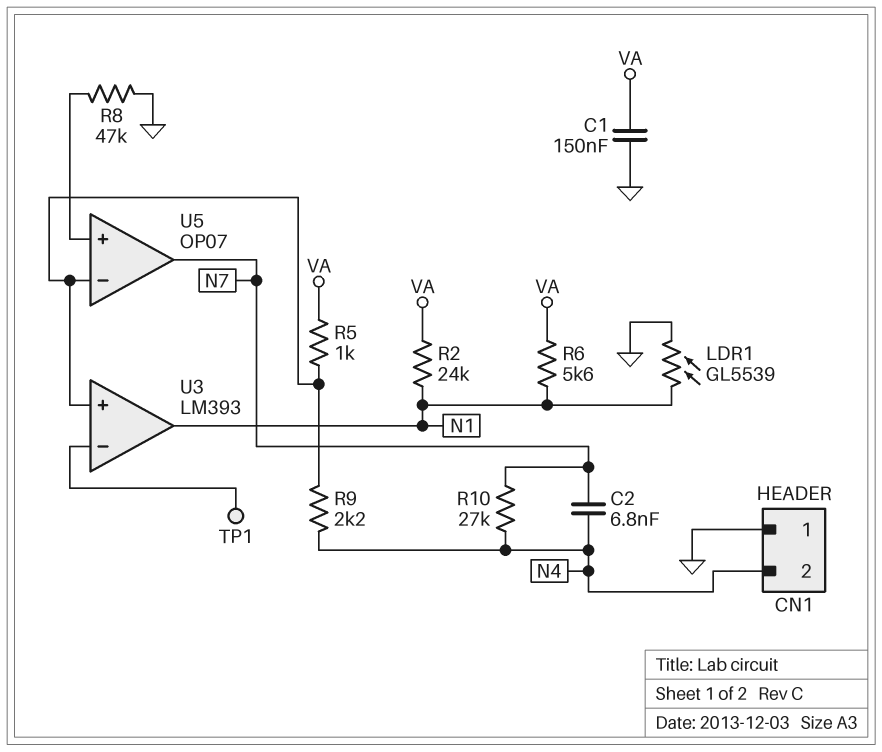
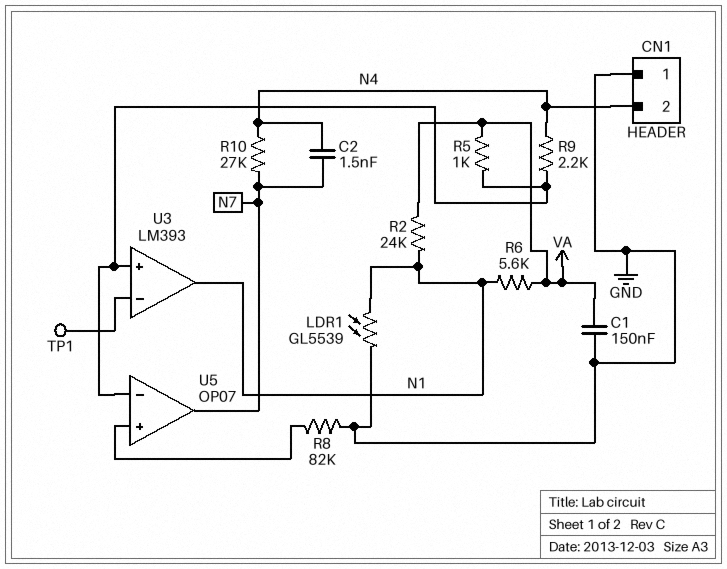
C2: 6.8nF (N4, N7) -> 1.5nF (N4, N7)
R8: 47k (GND, U5/in+) -> 82k (GND, U5/in+)

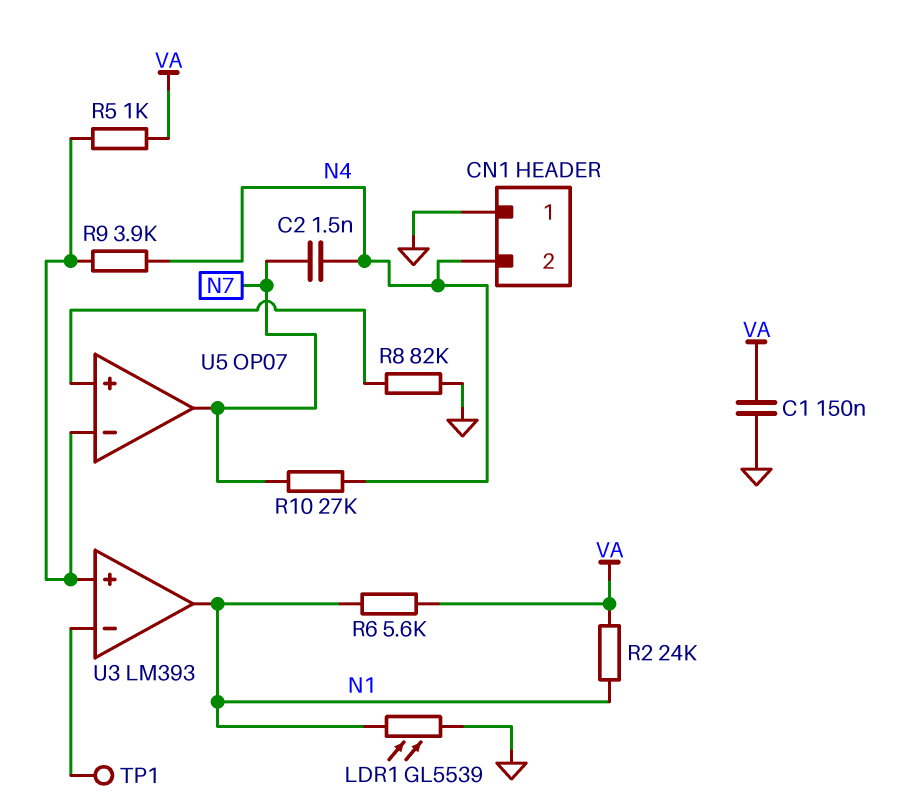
R9: 2.2k (N4, U3/in+) -> 3.9k (N4, U3/in+)

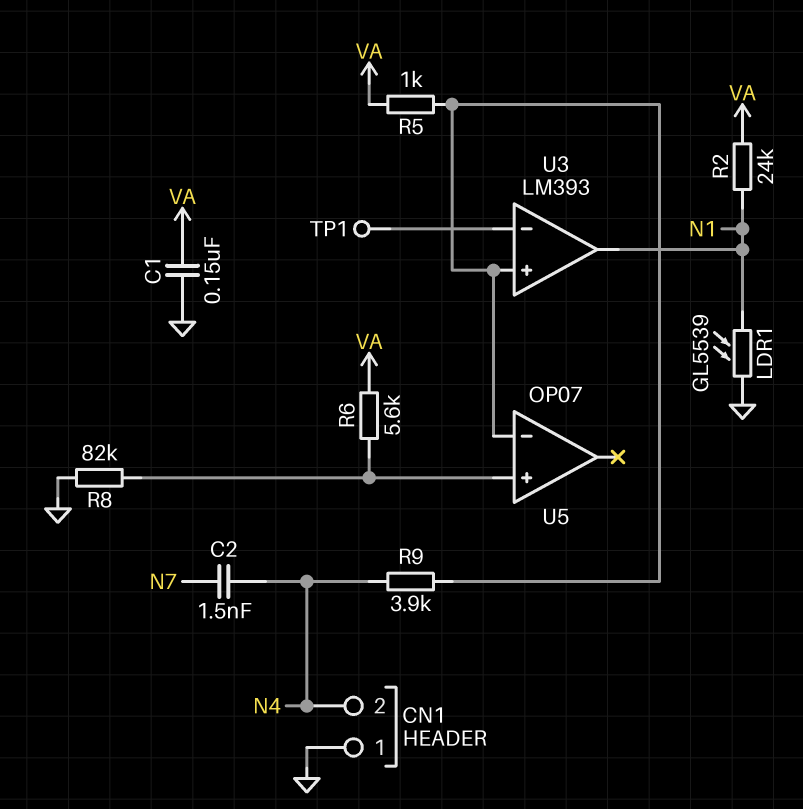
R6: 5.6k (N1, VA) -> 5.6k (U5/in+, VA)
R10: 27k (N4, N7) -> none
U5 pin out: N7 -> none

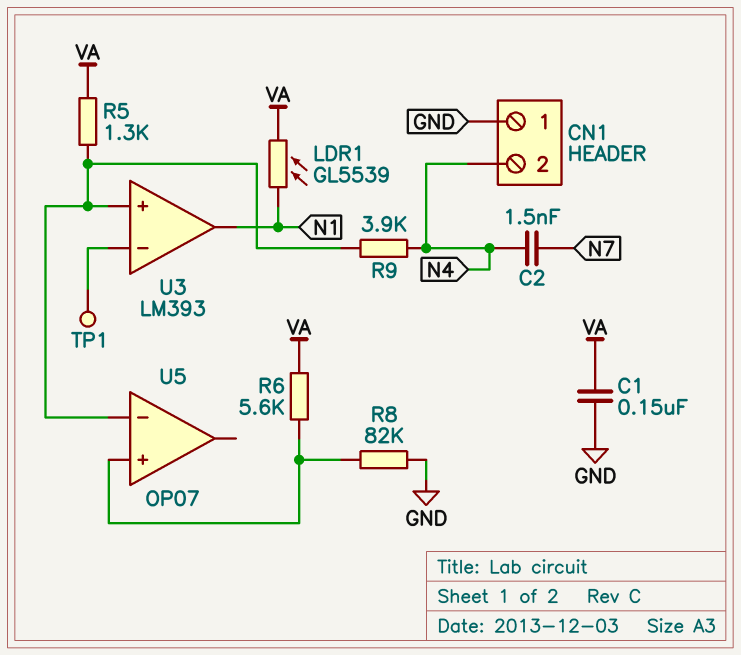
LDR1: GL5539 (GND, N1) -> GL5539 (N1, VA)
R2: 24k (N1, VA) -> none
R5: 1k (U3/in+, VA) -> 1.3k (U3/in+, VA)

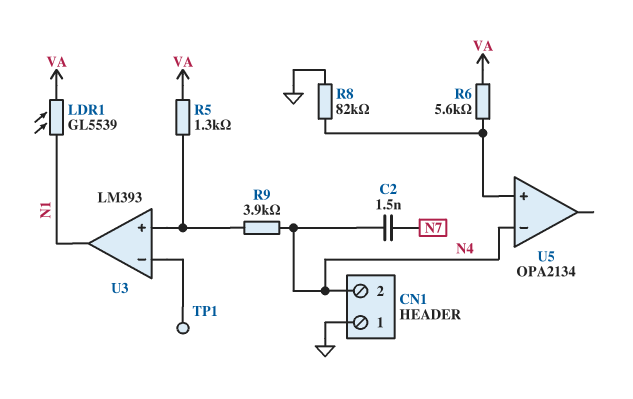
C1: 150nF (GND, VA) -> none
U5: OP07 -> OPA2134
U5 pin in-: U3/in+ -> N4

